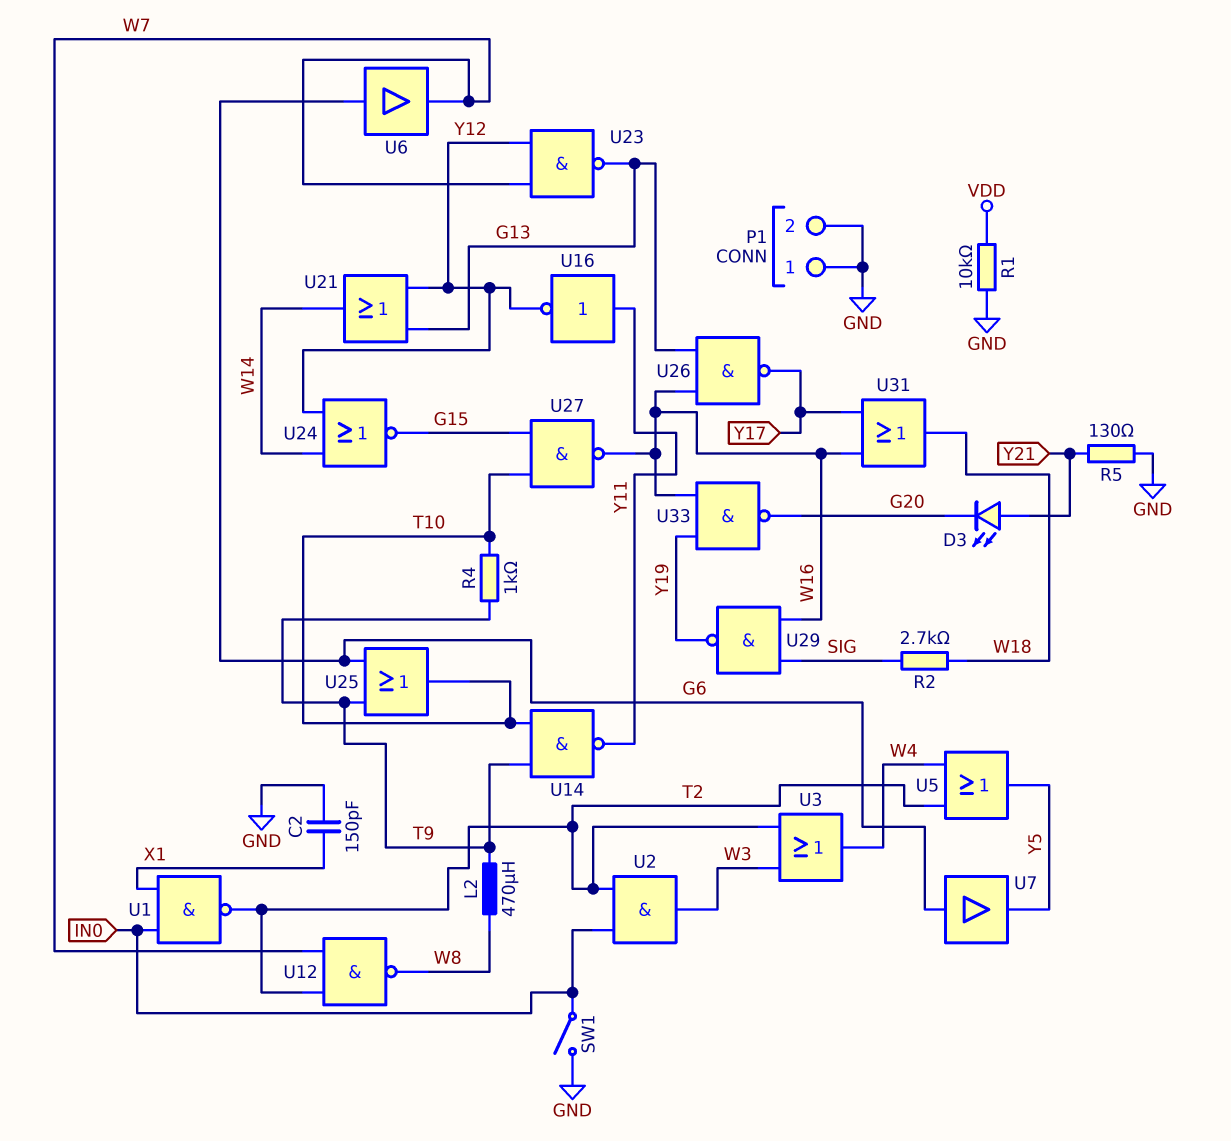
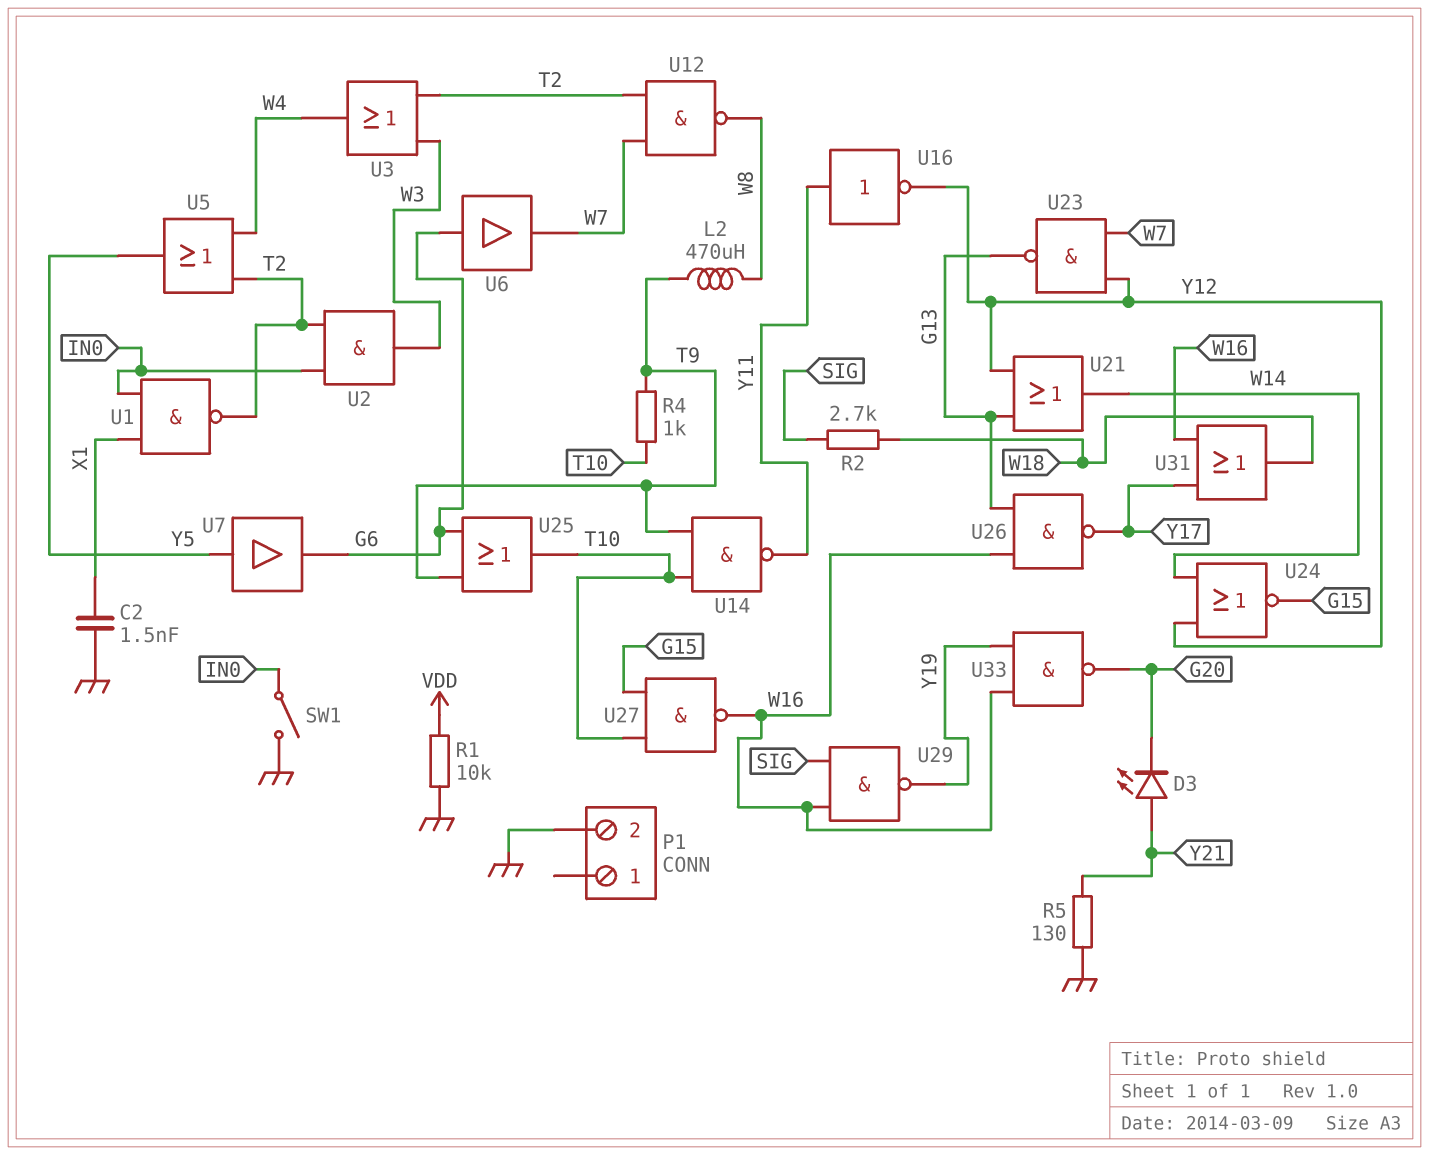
C2: 150pF (GND, X1) -> 1.5nF (GND, X1)
P1 pin 1: GND -> none
U7: buffer (in G6, out Y5) -> buffer (in Y5, out G6)

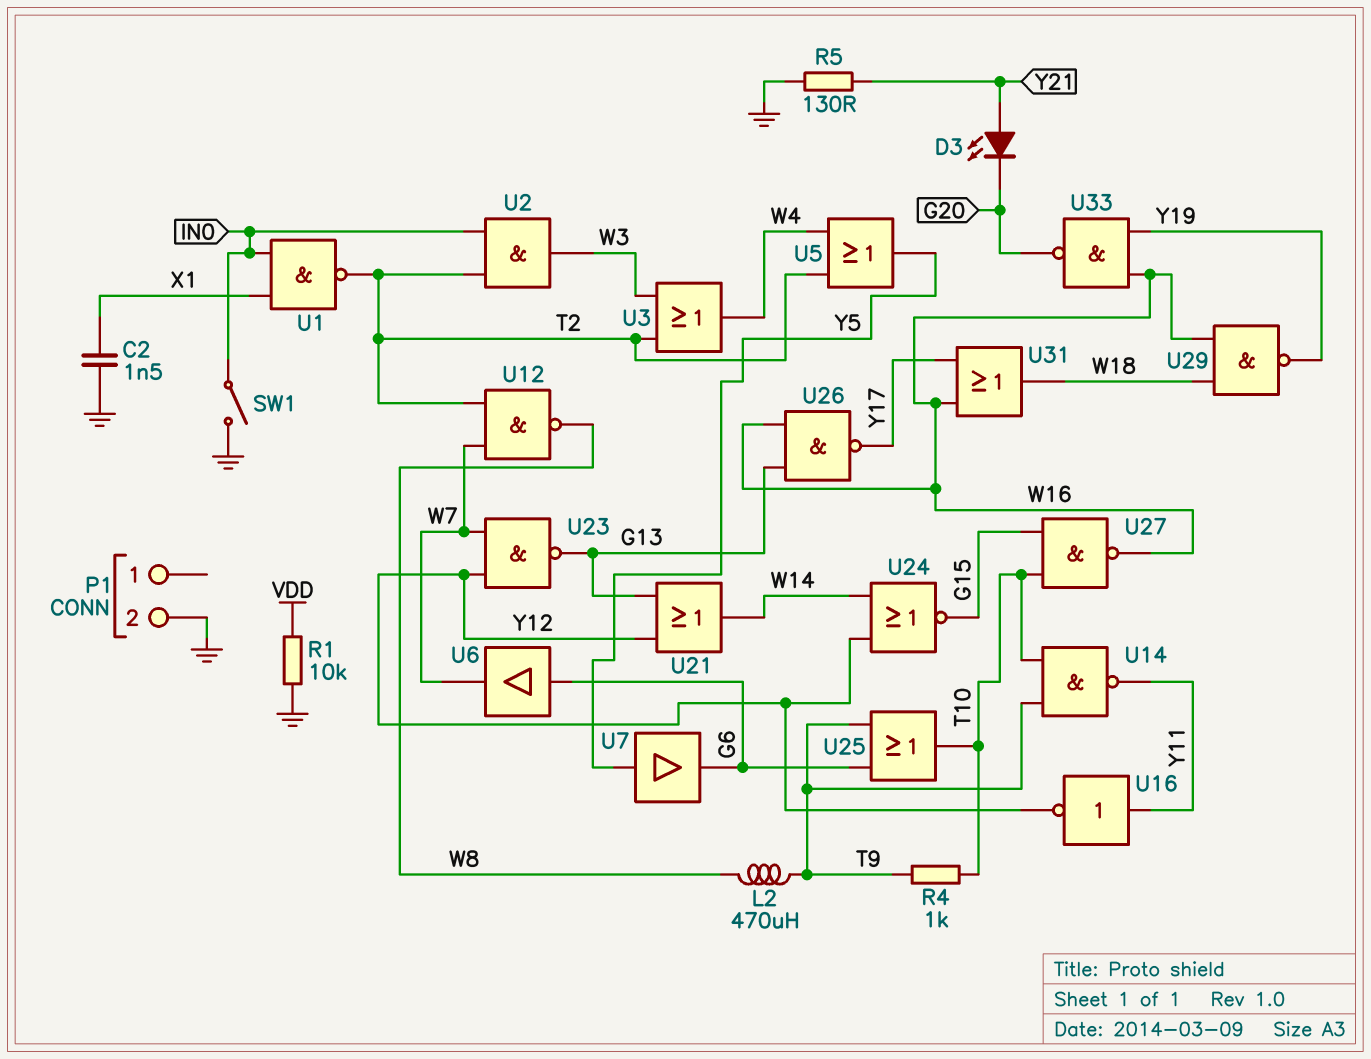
R2: 2.7k (SIG, W18) -> none
U29: NAND (in SIG, in W16, out Y19) -> NAND (in W16, in W18, out Y19)

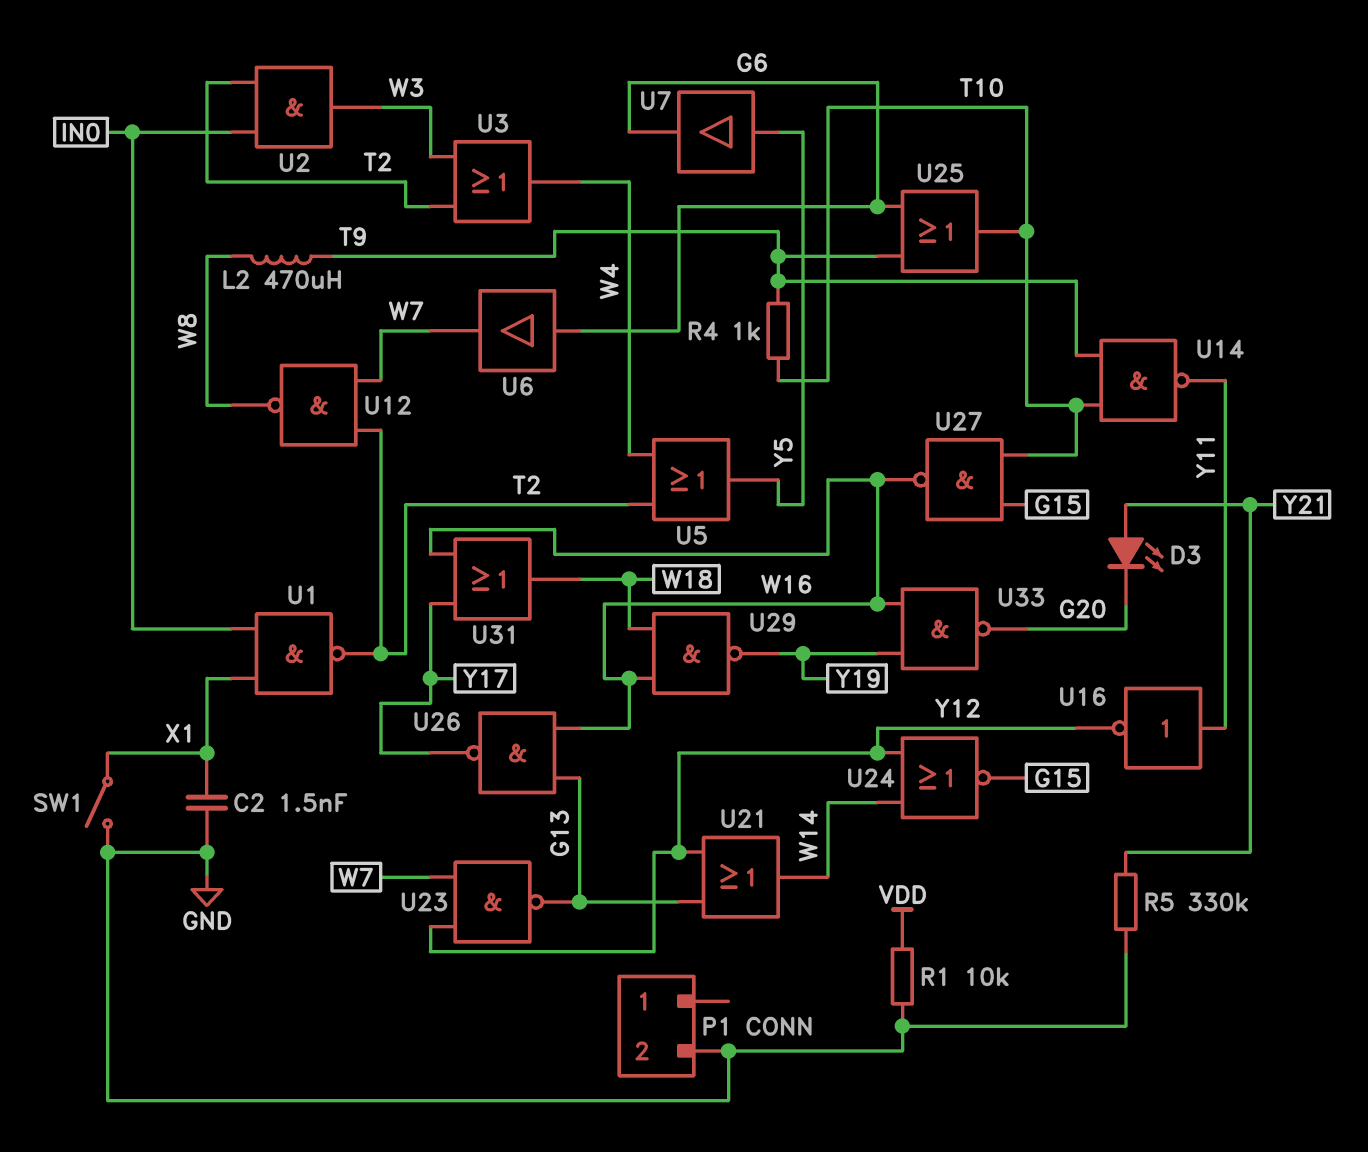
R5: 130 (GND, Y21) -> 330k (GND, Y21)
SW1: switch (GND, IN0) -> switch (GND, X1)

